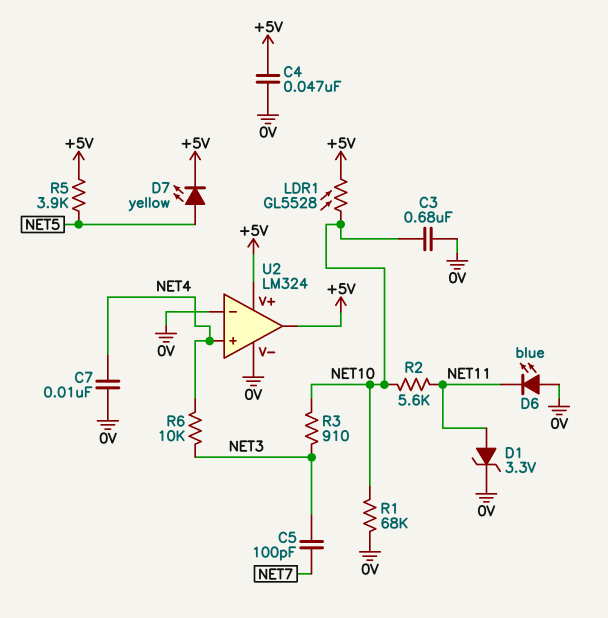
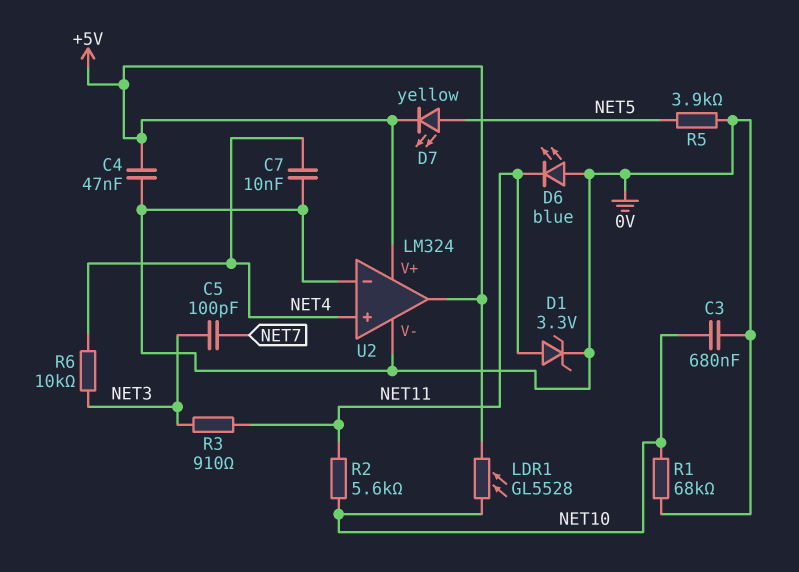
R3: 910 (NET3, NET10) -> 910 (NET3, NET11)
R5: 3.9k (+5V, NET5) -> 3.9k (0V, NET5)

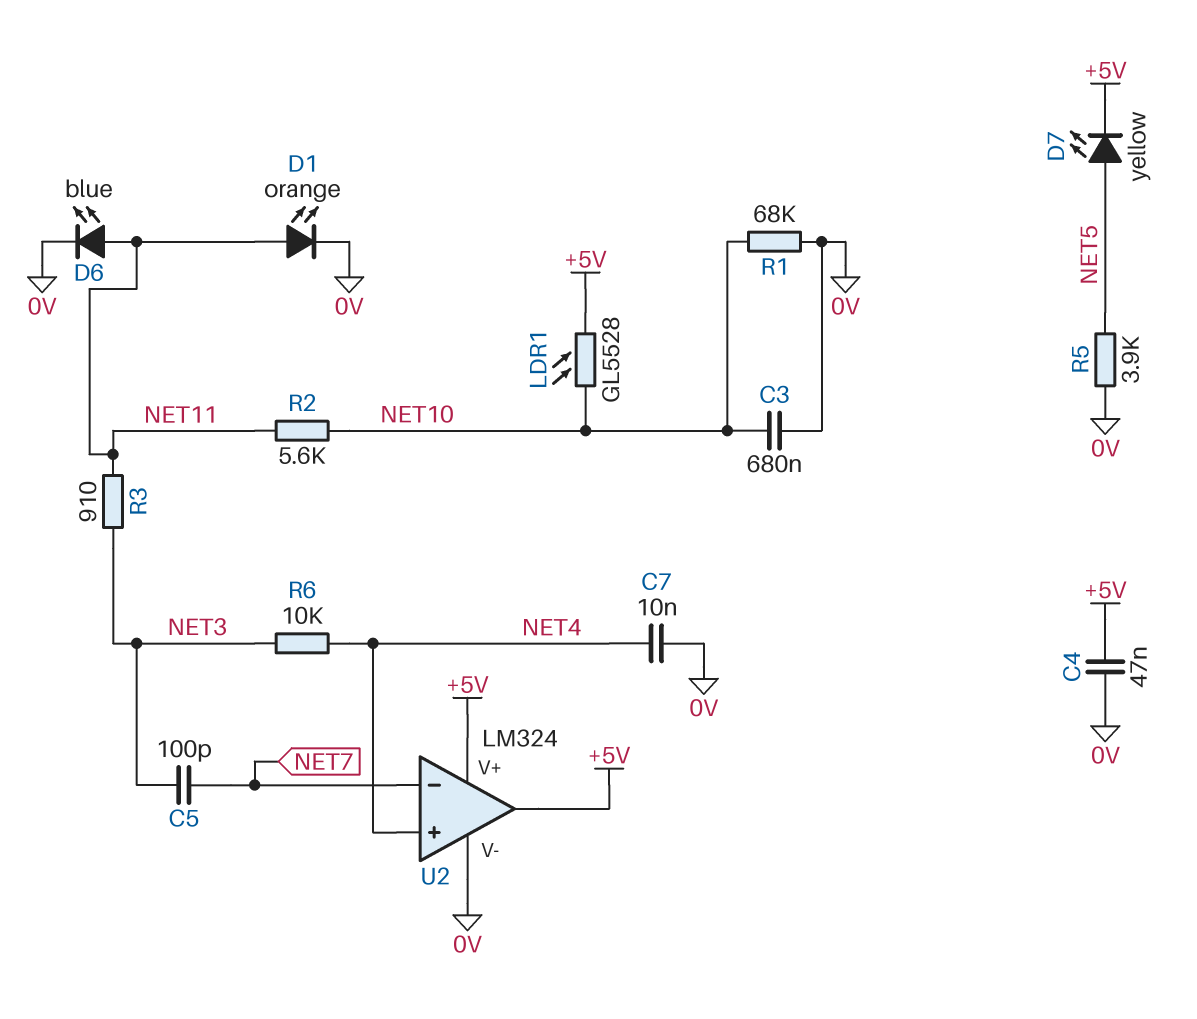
D1: zener 3.3V (A NET11, K 0V) -> LED orange (A NET11, K 0V)
D6: LED blue (A 0V, K NET11) -> LED blue (A NET11, K 0V)
U2 pin in-: 0V -> NET7

